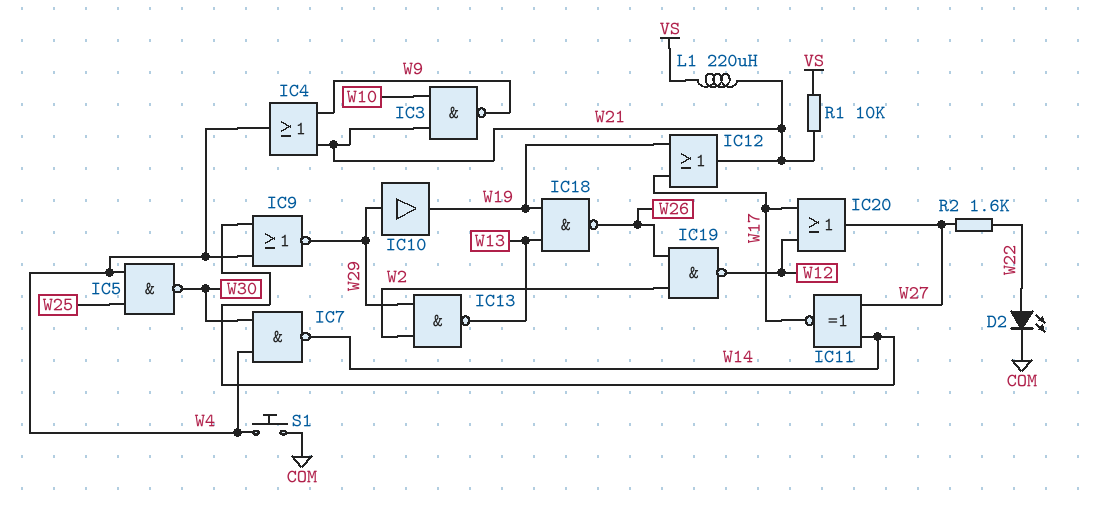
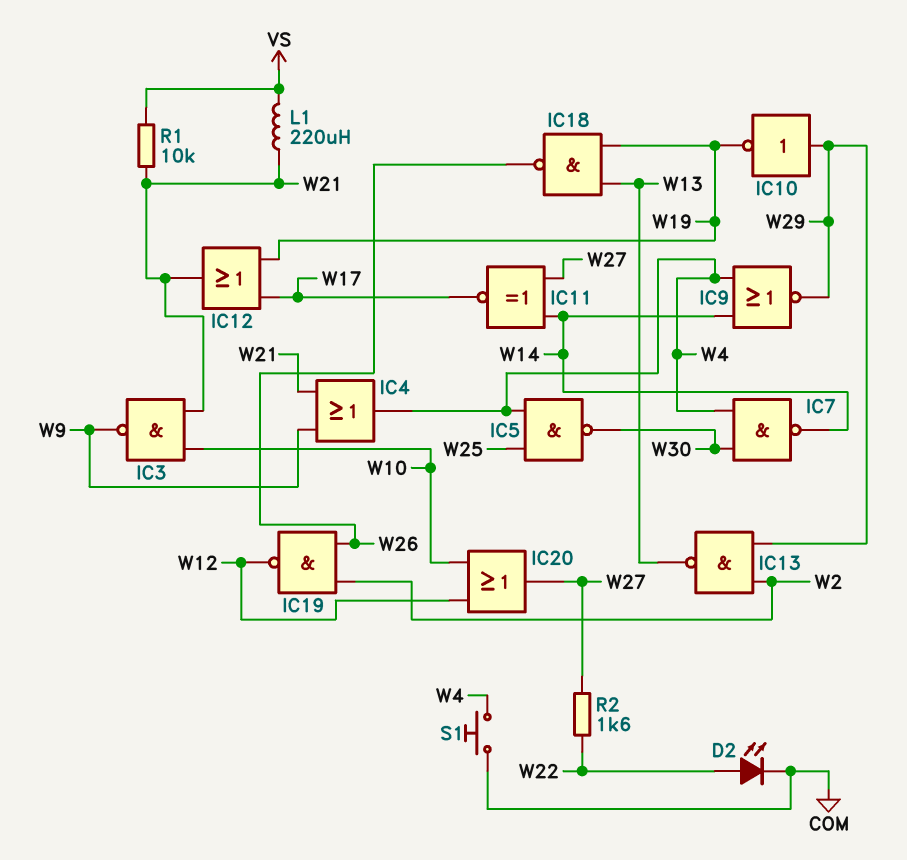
IC10: buffer (in W29, out W19) -> NOT (in W29, out W19)
IC20: OR (in W12, in W17, out W27) -> OR (in W10, in W12, out W27)

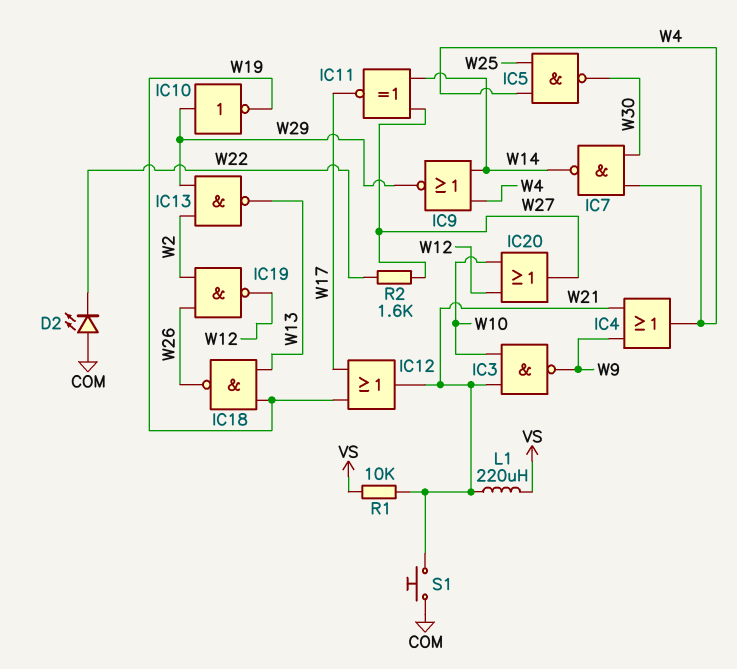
D2: LED (A W22, K COM) -> LED (A COM, K W22)
S1: button (COM, W4) -> button (COM, W21)

